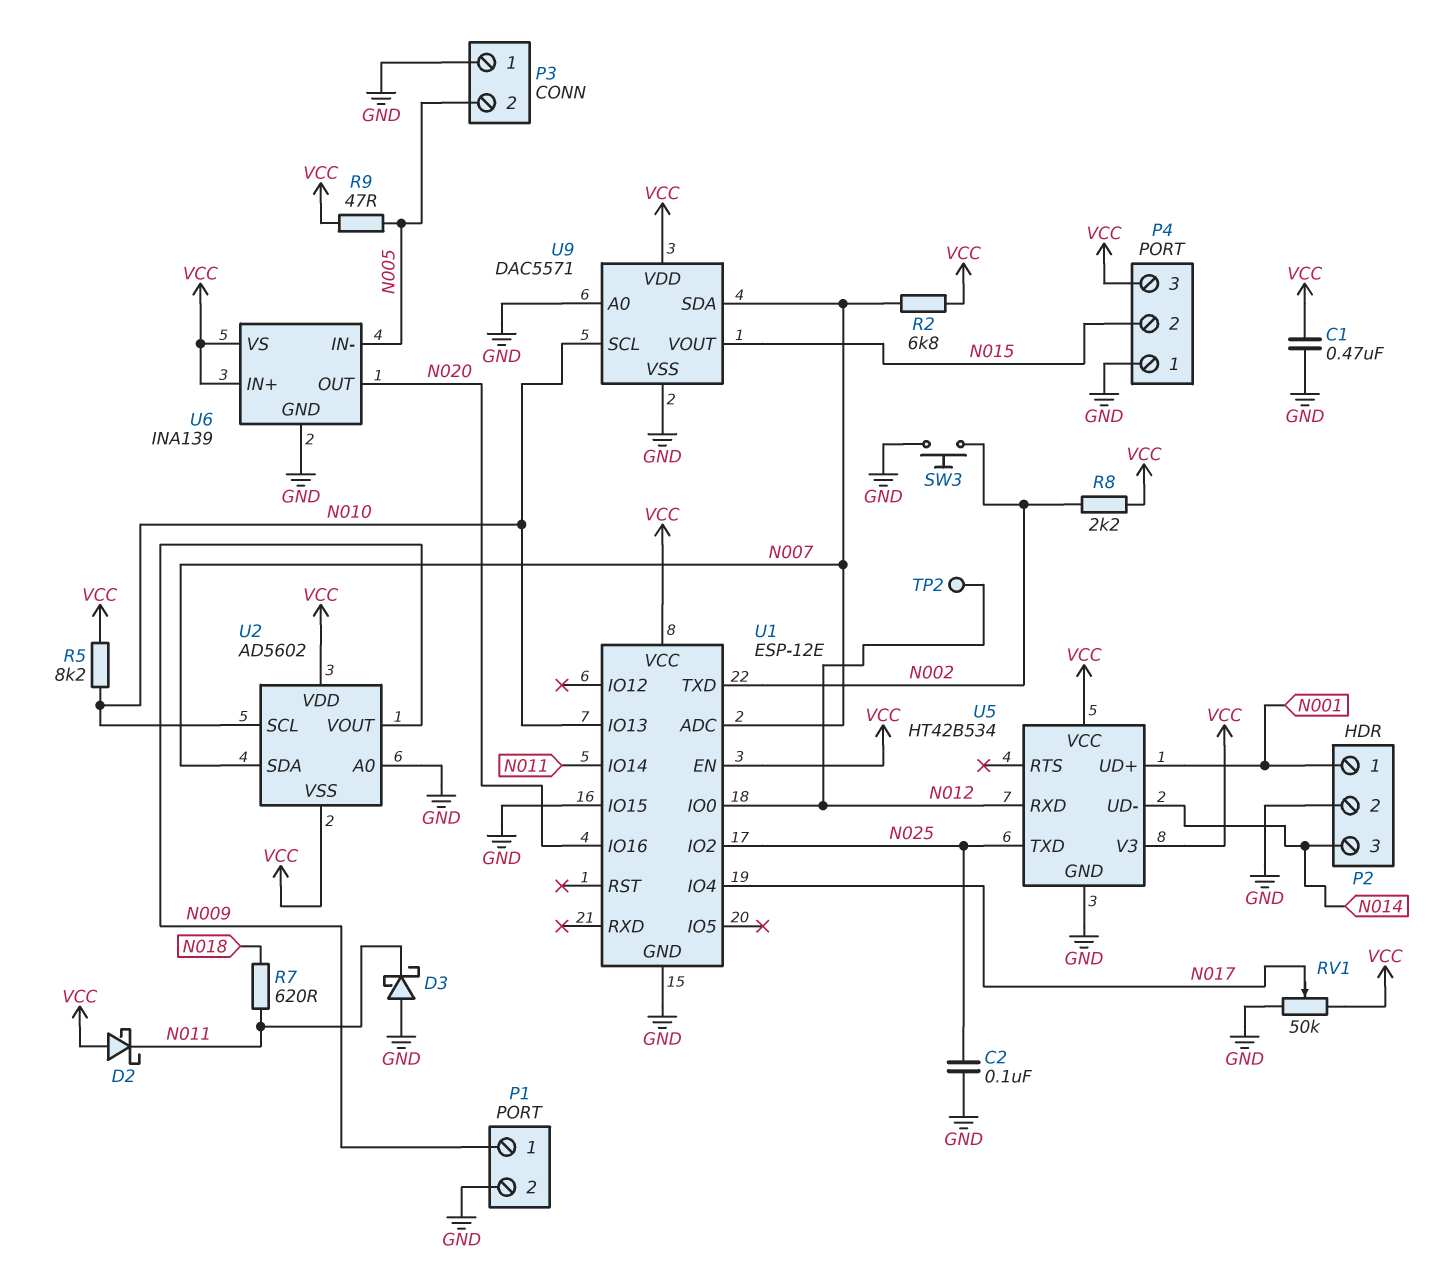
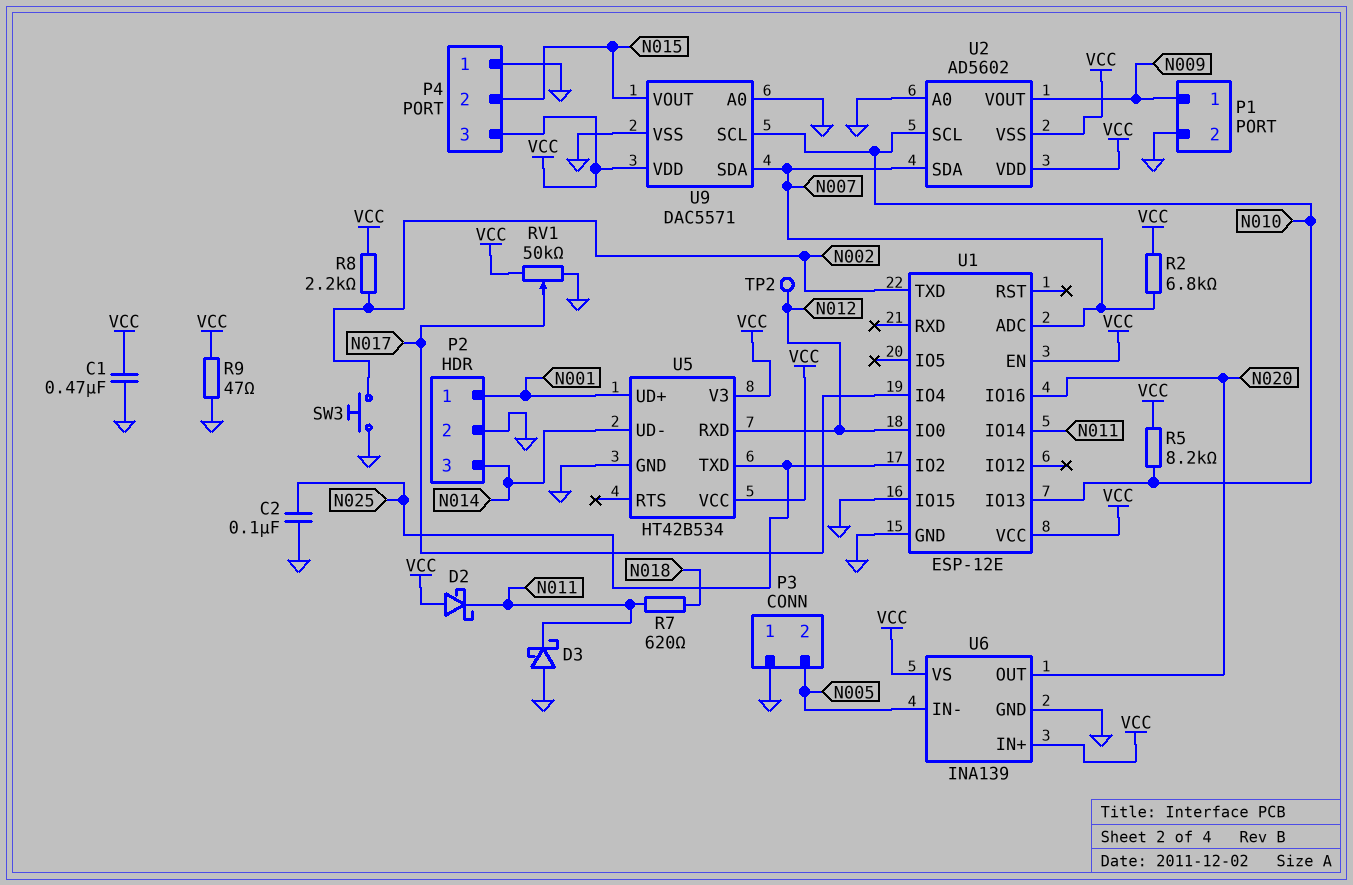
R9: 47 (N005, VCC) -> 47 (GND, VCC)

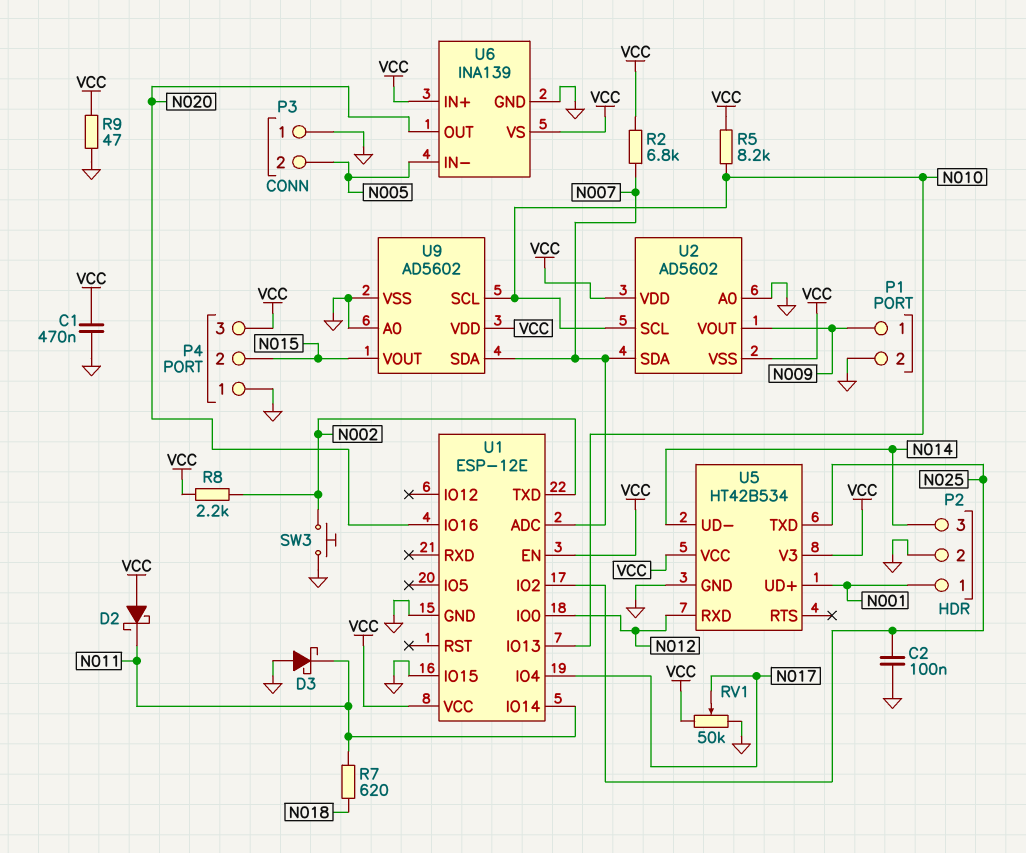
TP2: test point (N012) -> none
U9: DAC5571 -> AD5602

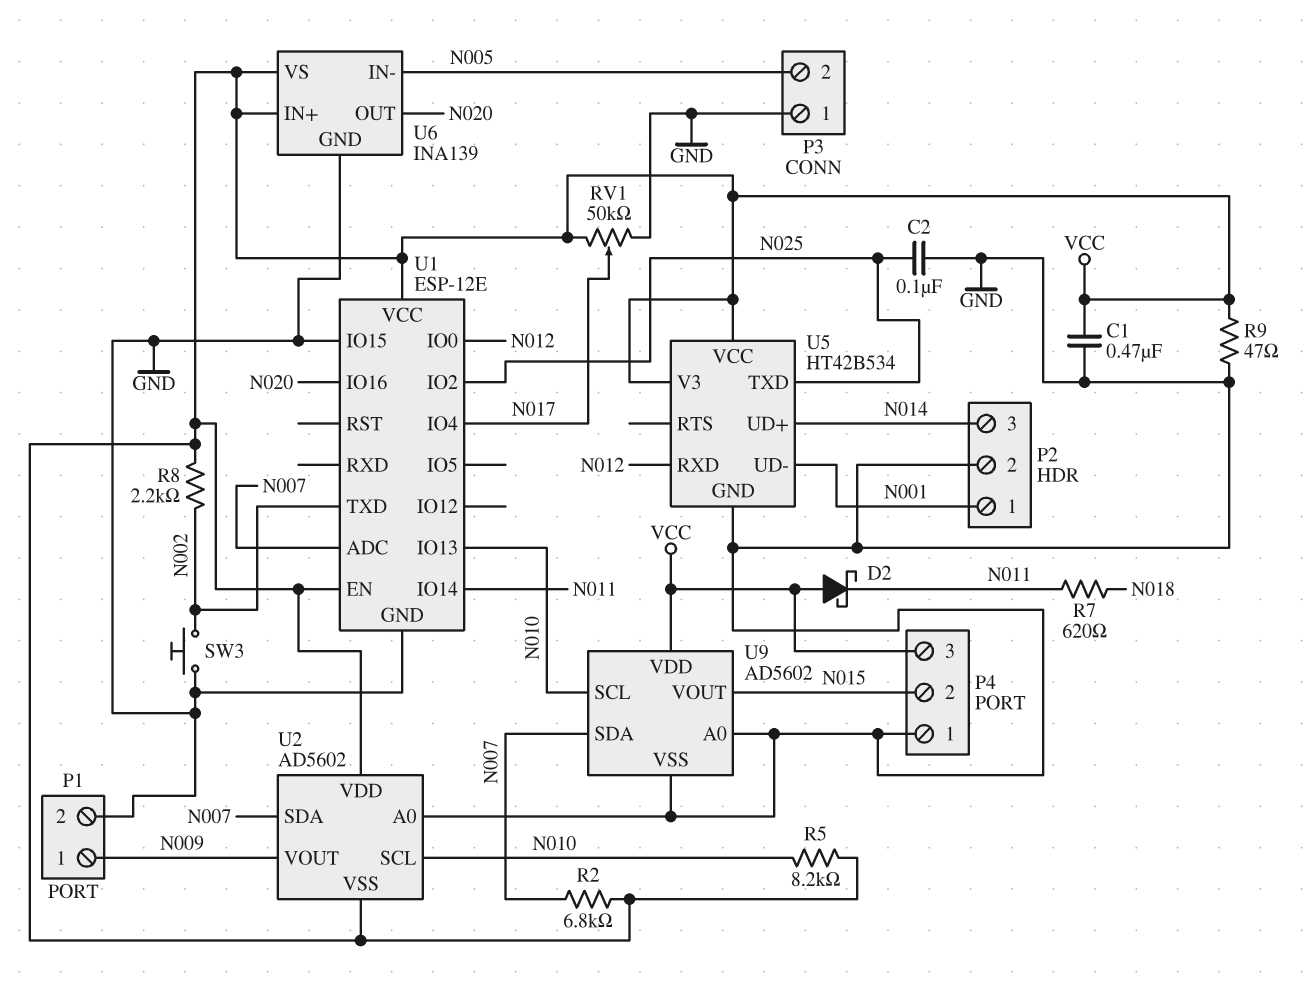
D3: schottky (A GND, K N011) -> none
U5 pin UD+: N001 -> N014
U5 pin UD-: N014 -> N001

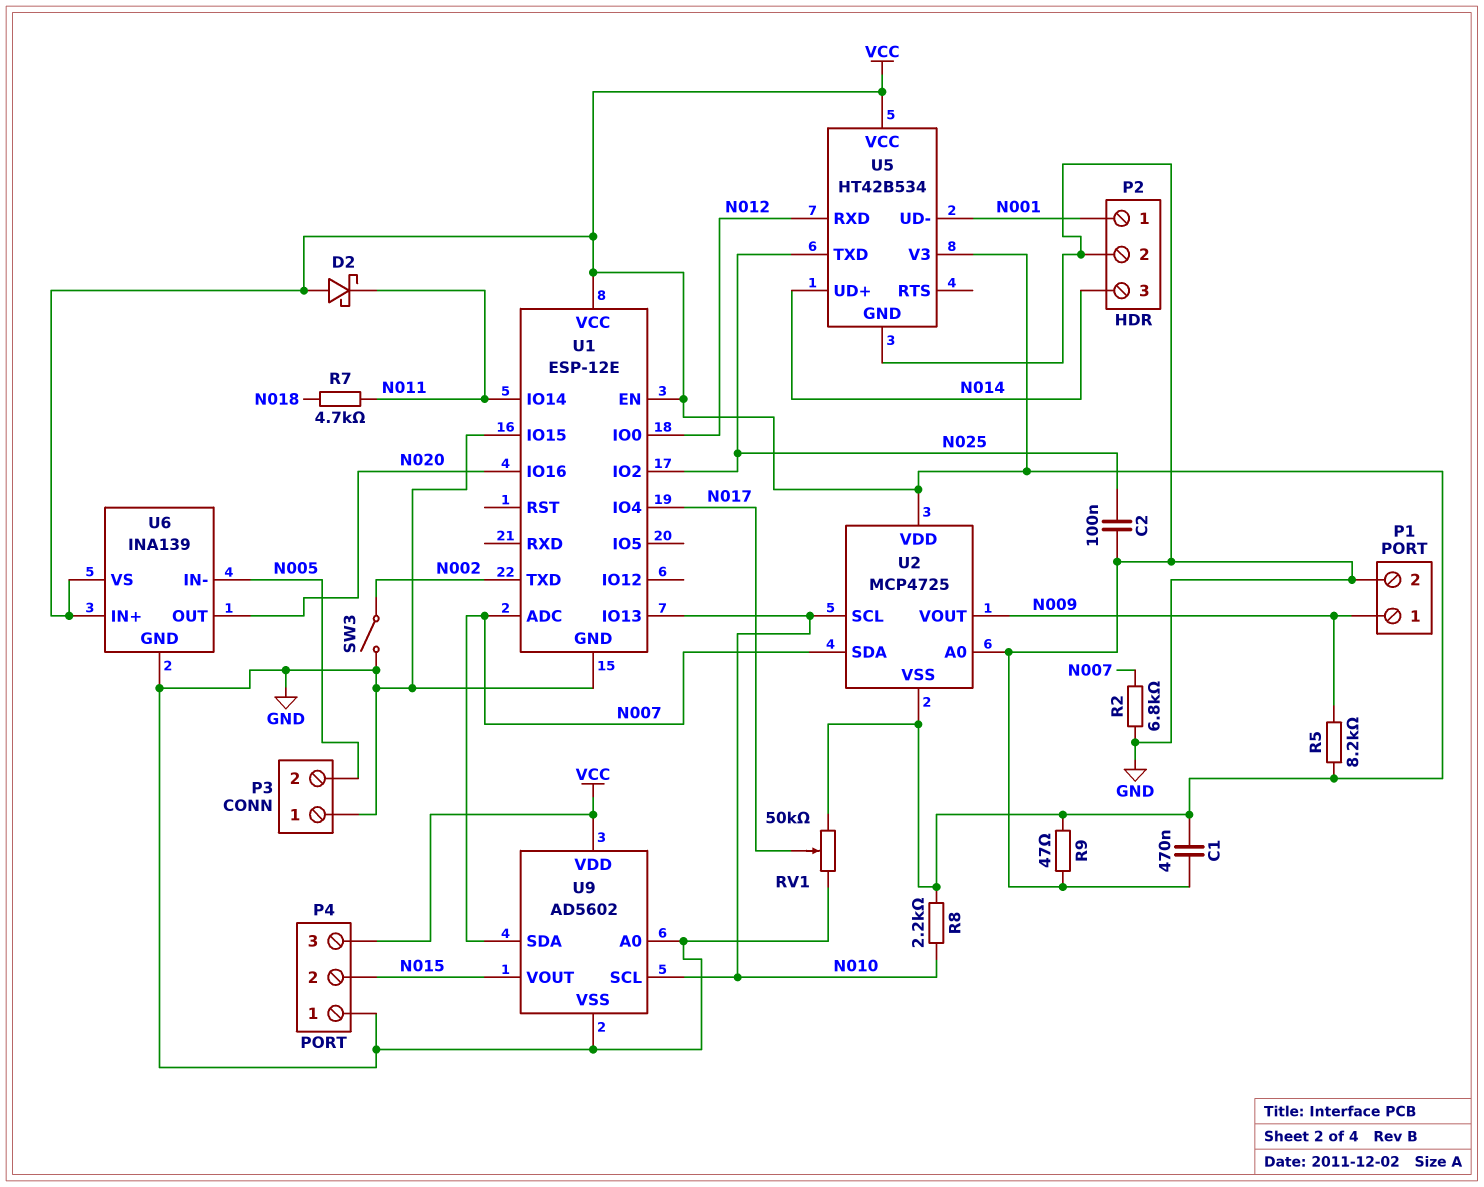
R2: 6.8k (N007, VCC) -> 6.8k (GND, N007)
R5: 8.2k (N010, VCC) -> 8.2k (N009, VCC)
R7: 620 (N011, N018) -> 4.7k (N011, N018)
R8: 2.2k (N002, VCC) -> 2.2k (N010, VCC)
SW3: button (GND, N002) -> switch (GND, N002)
U2: AD5602 -> MCP4725

